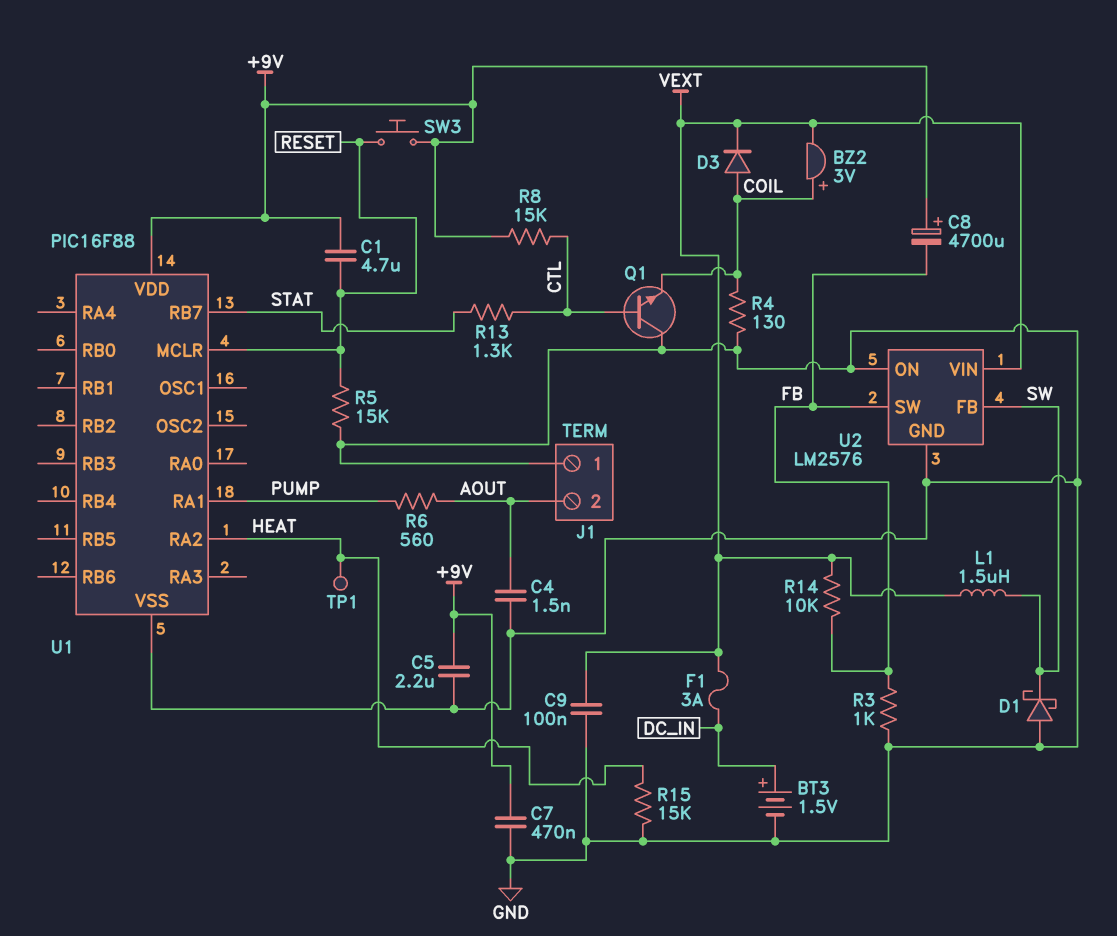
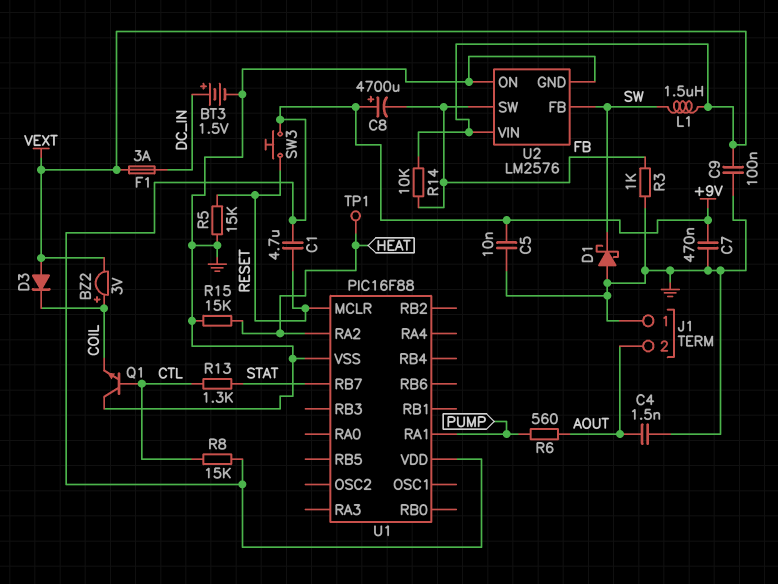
C5: 2.2uF (+9V, GND) -> 10nF (+9V, GND)
D3: diode (A COIL, K VEXT) -> diode (A VEXT, K COIL)
R4: 130 (COIL, GND) -> none

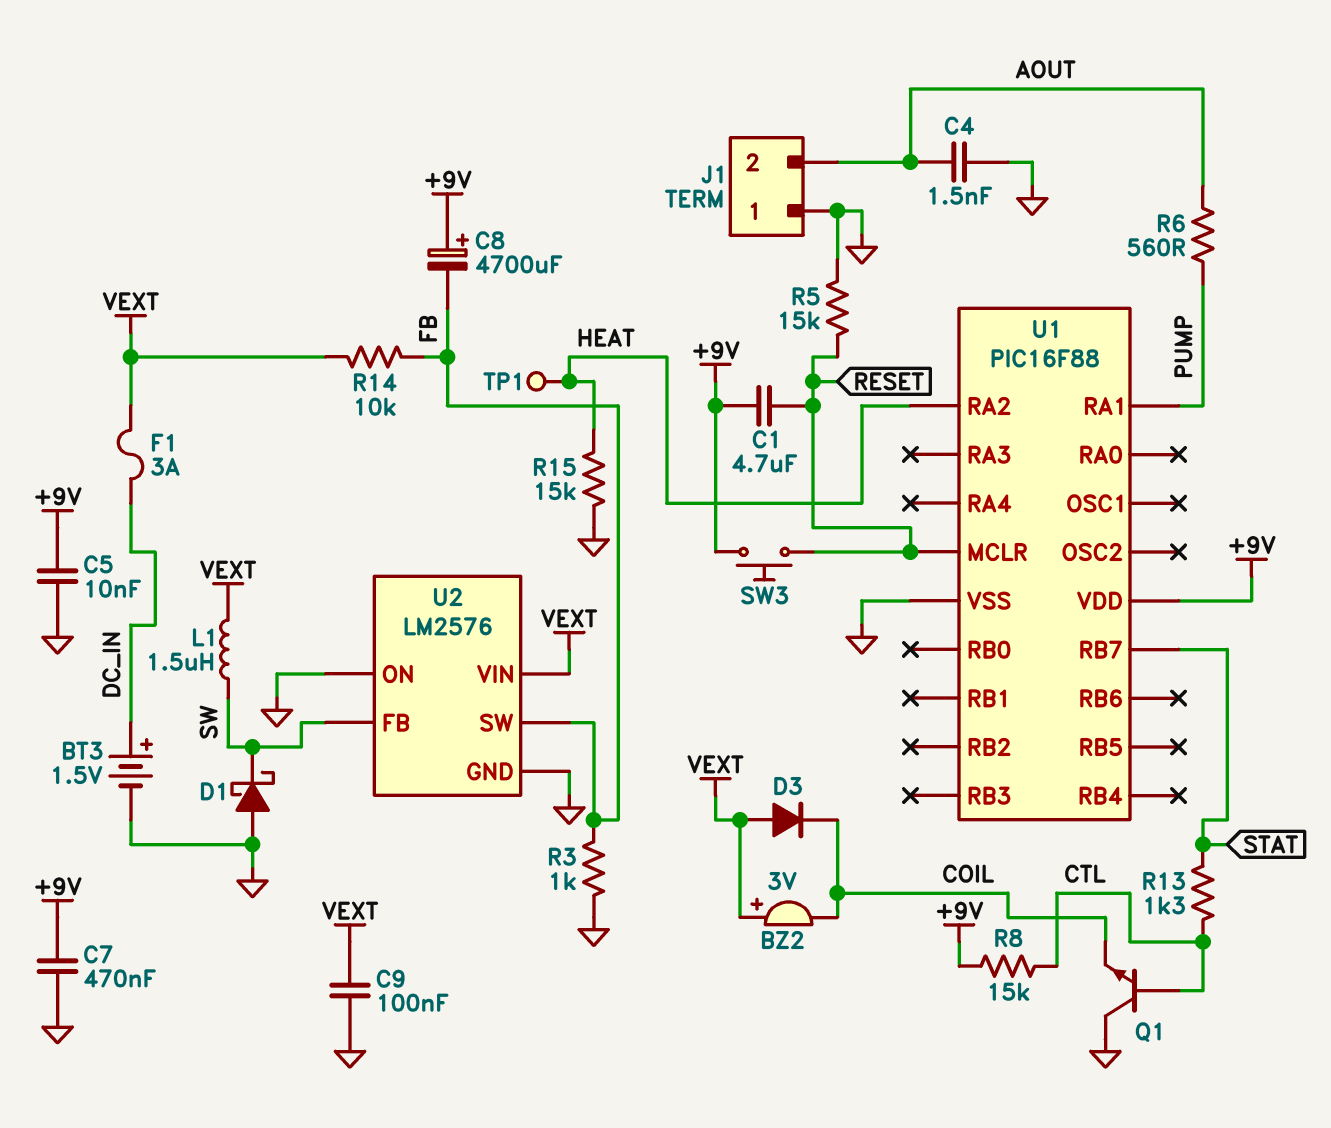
BZ2: buzzer 3V (plus COIL, minus VEXT) -> buzzer 3V (plus VEXT, minus COIL)

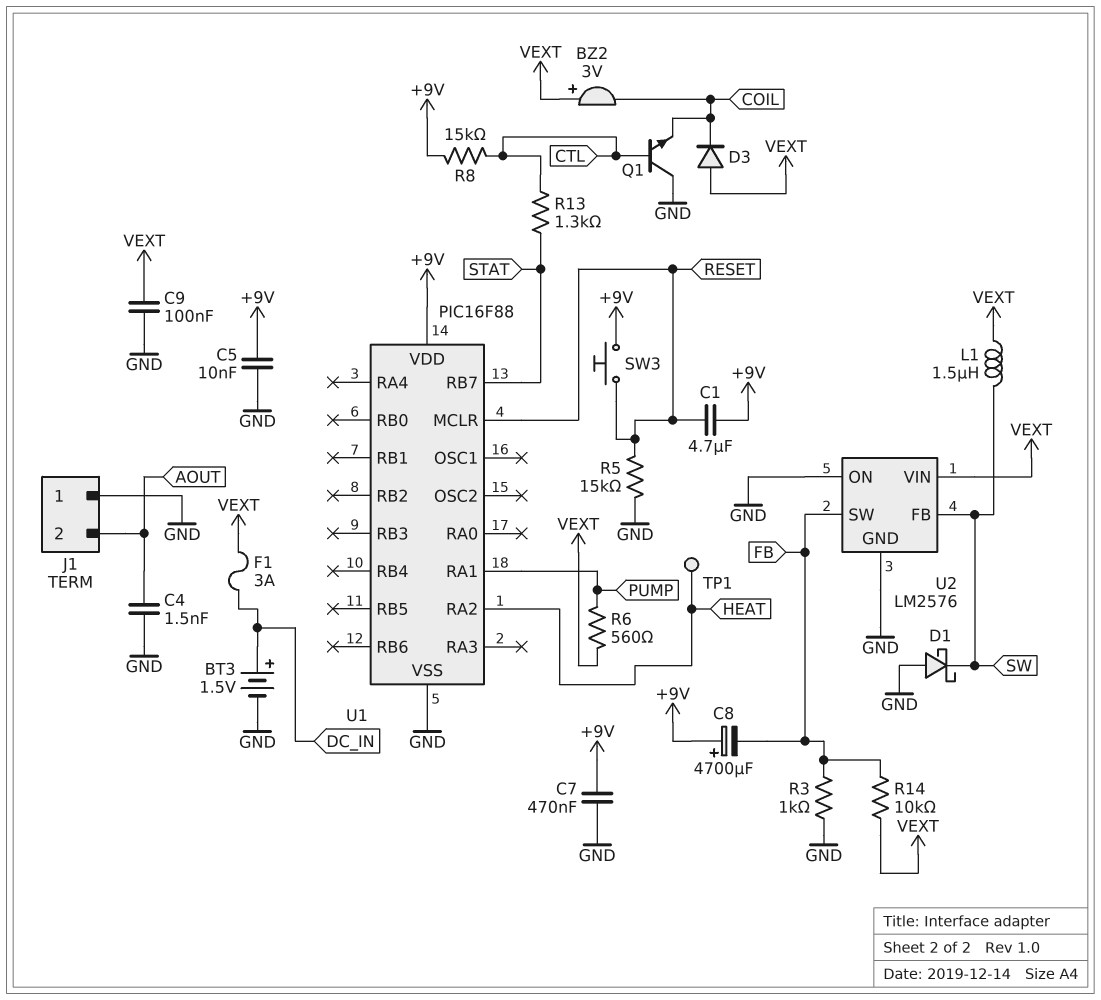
R6: 560 (AOUT, PUMP) -> 560 (PUMP, VEXT)
R15: 15k (GND, HEAT) -> none

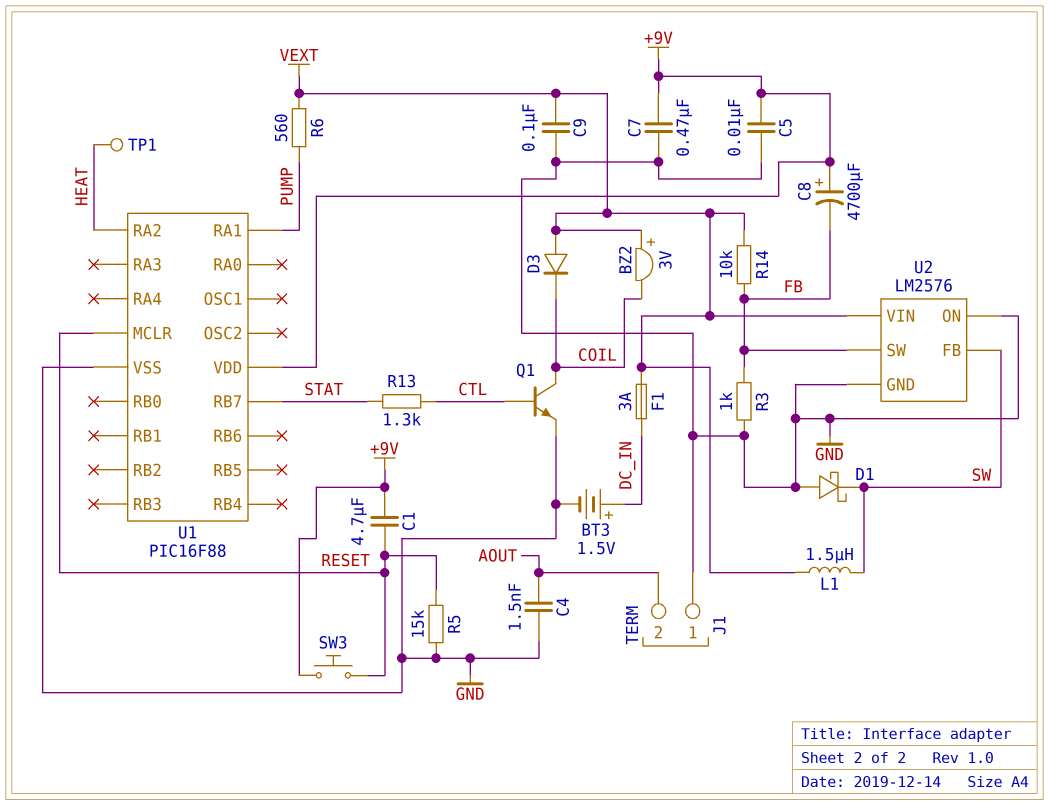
Q1: NPN (B CTL, C GND, E COIL) -> NPN (B CTL, C COIL, E GND)
R8: 15k (+9V, CTL) -> none

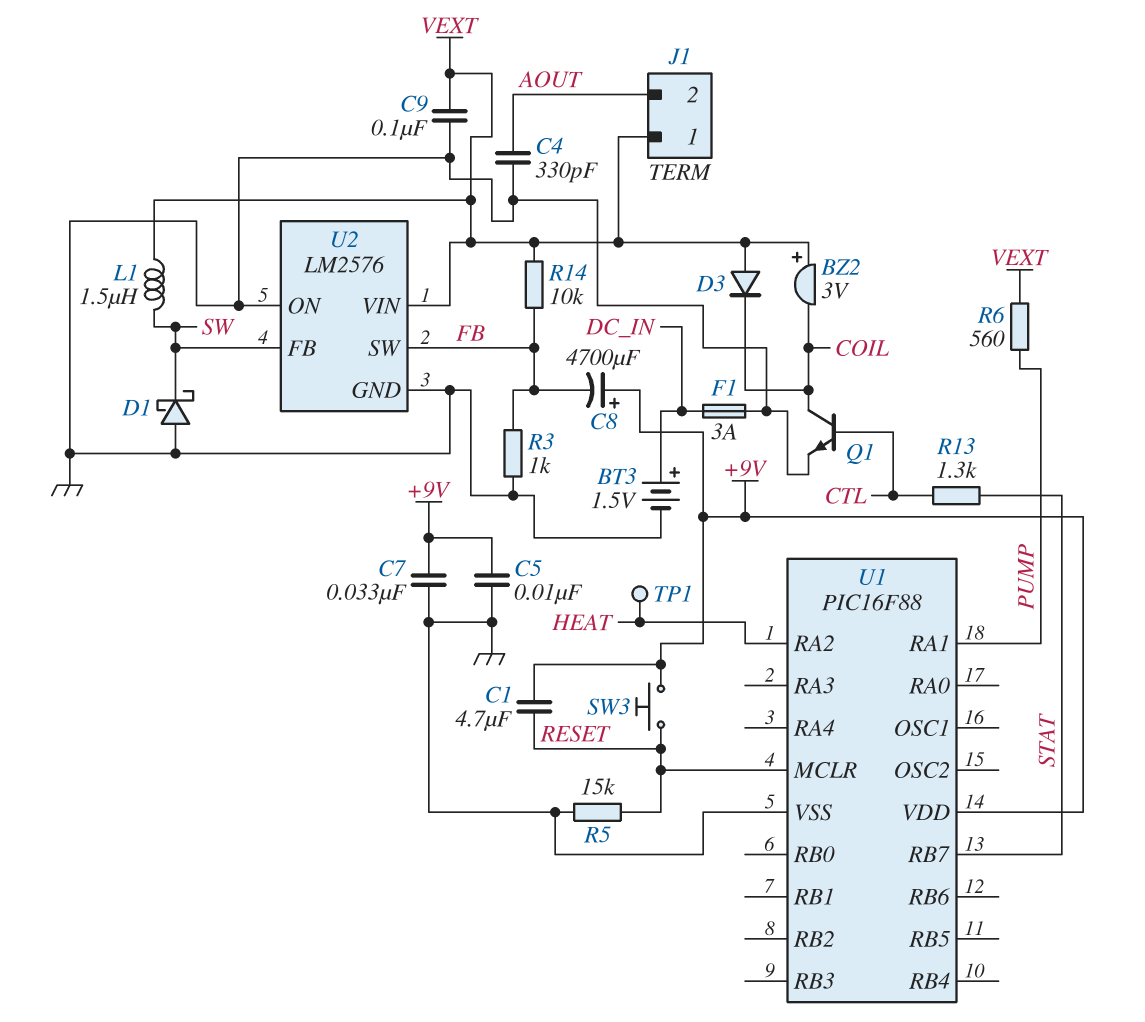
C4: 1.5nF (AOUT, GND) -> 330pF (AOUT, GND)
C7: 470nF (+9V, GND) -> 33nF (+9V, GND)
F1: 3A (DC_IN, VEXT) -> 3A (DC_IN, GND)
J1 pin 1: GND -> VEXT

